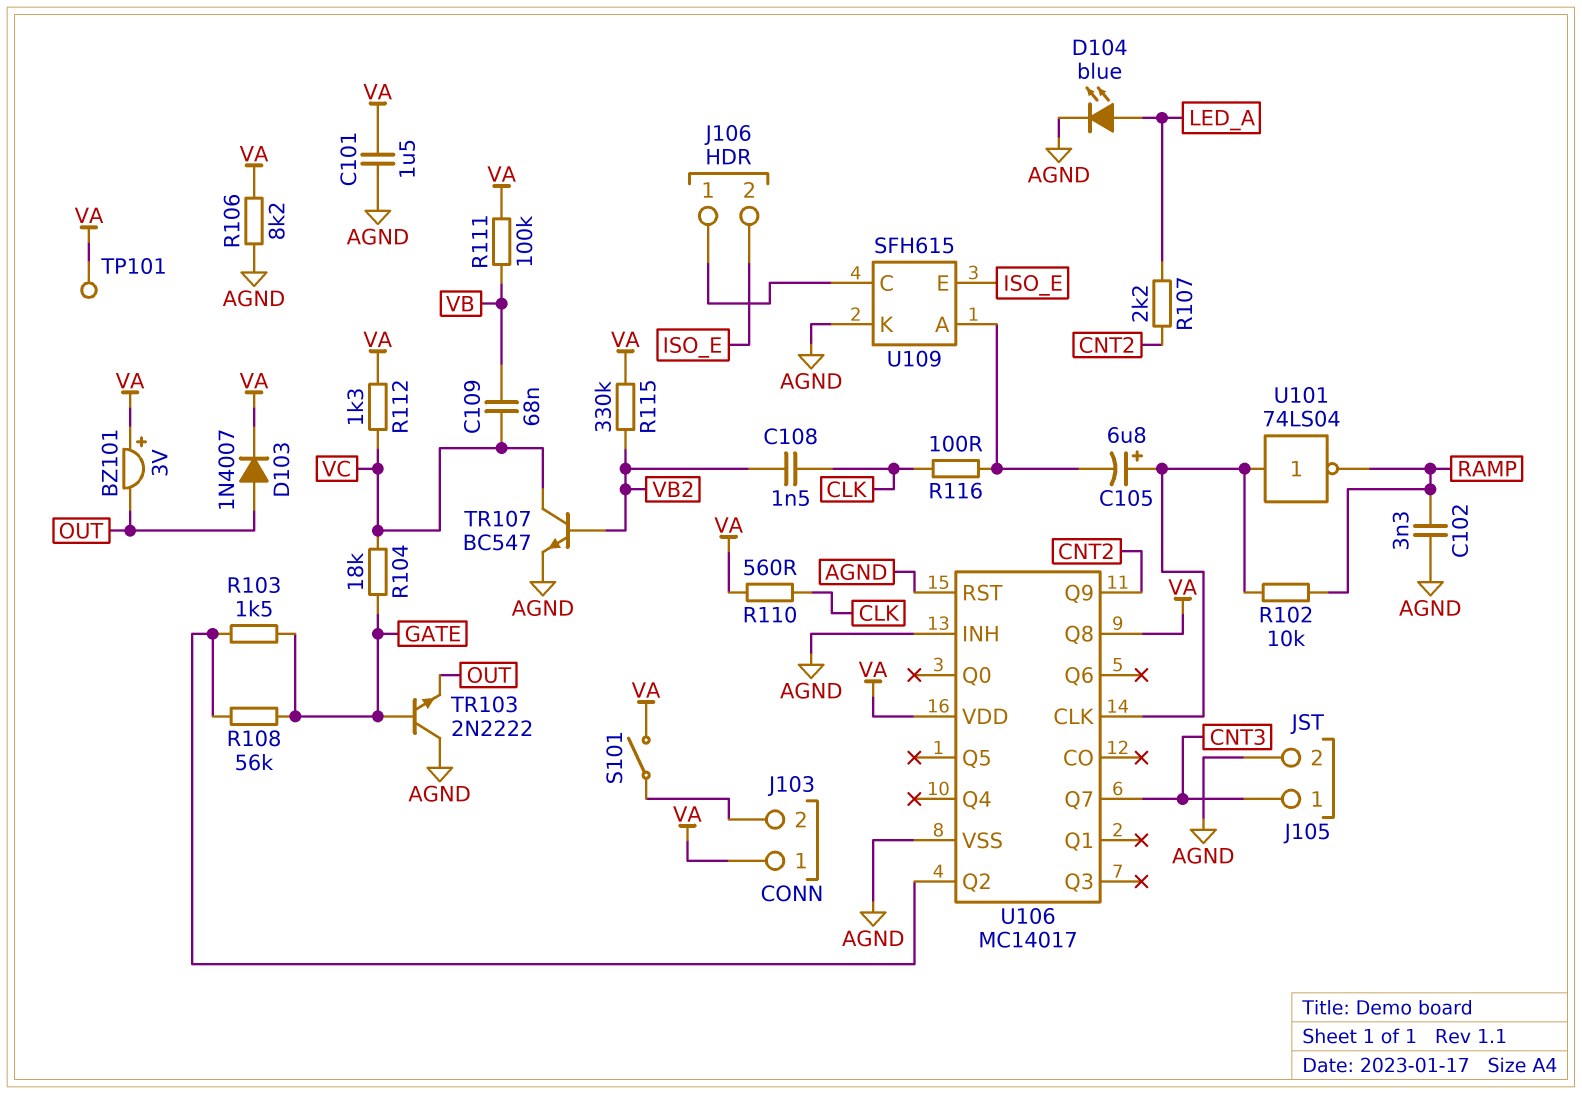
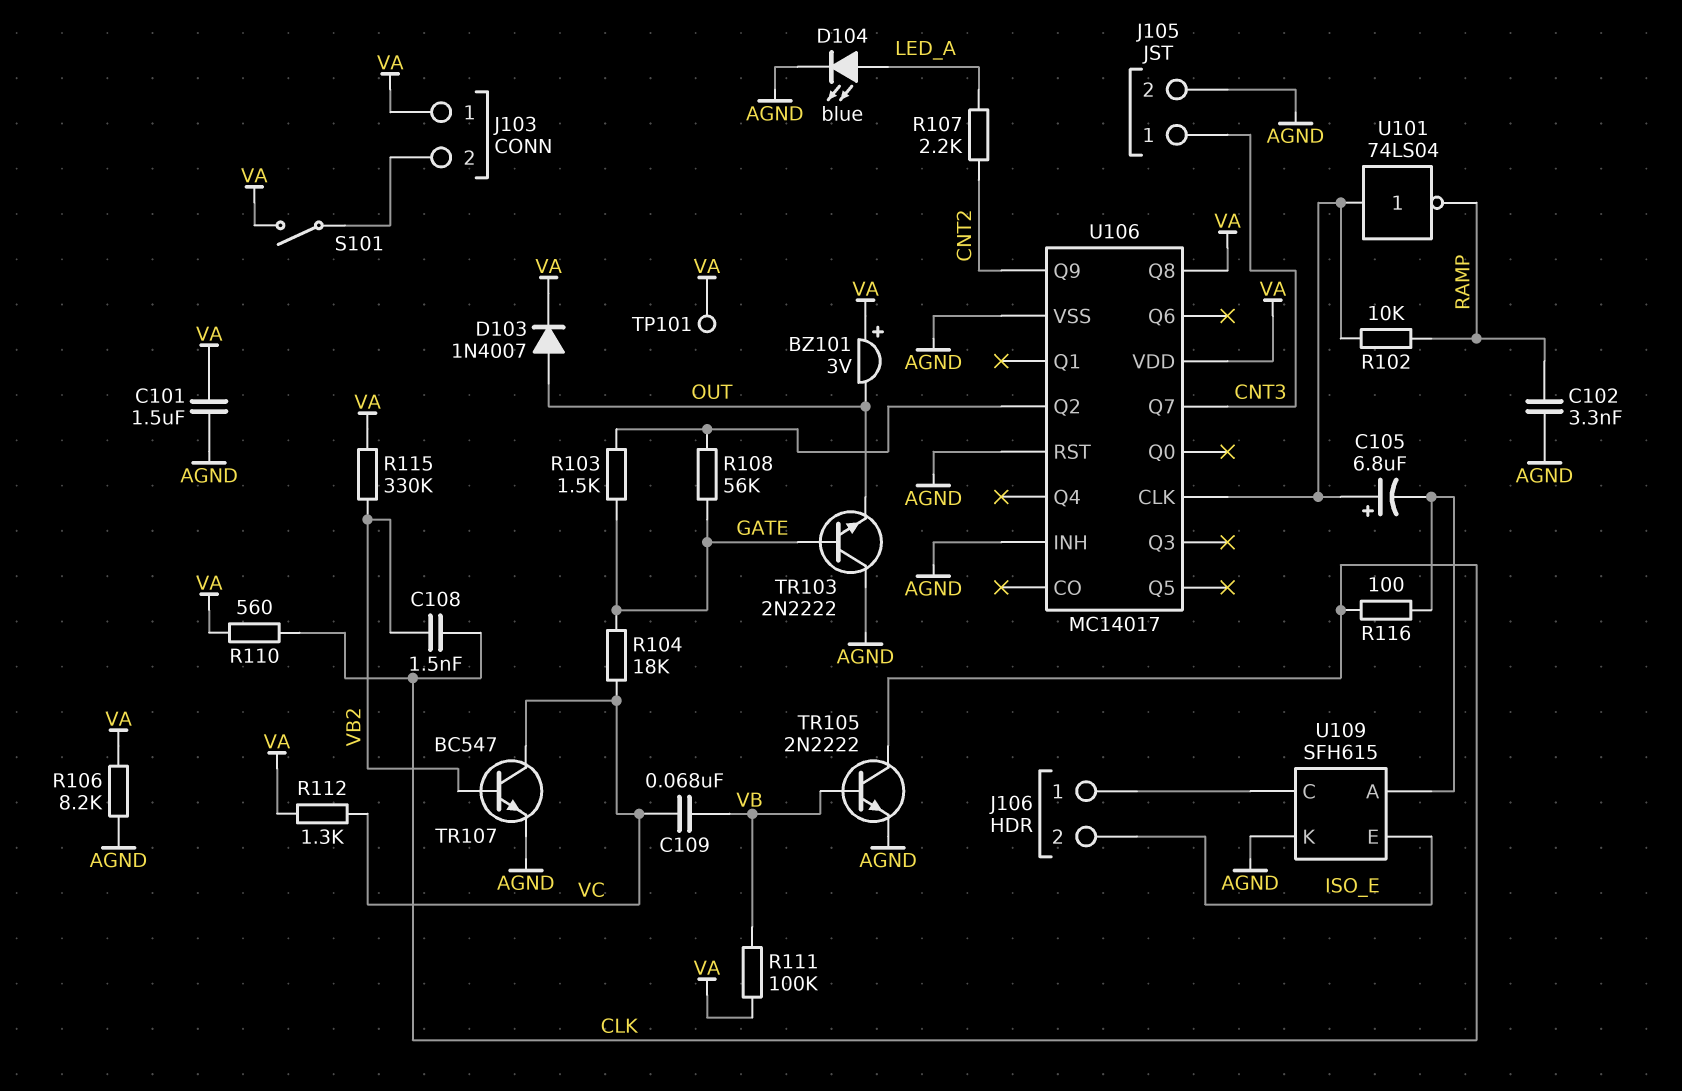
TR105: none -> NPN 2N2222 (B VB, C CLK, E AGND)

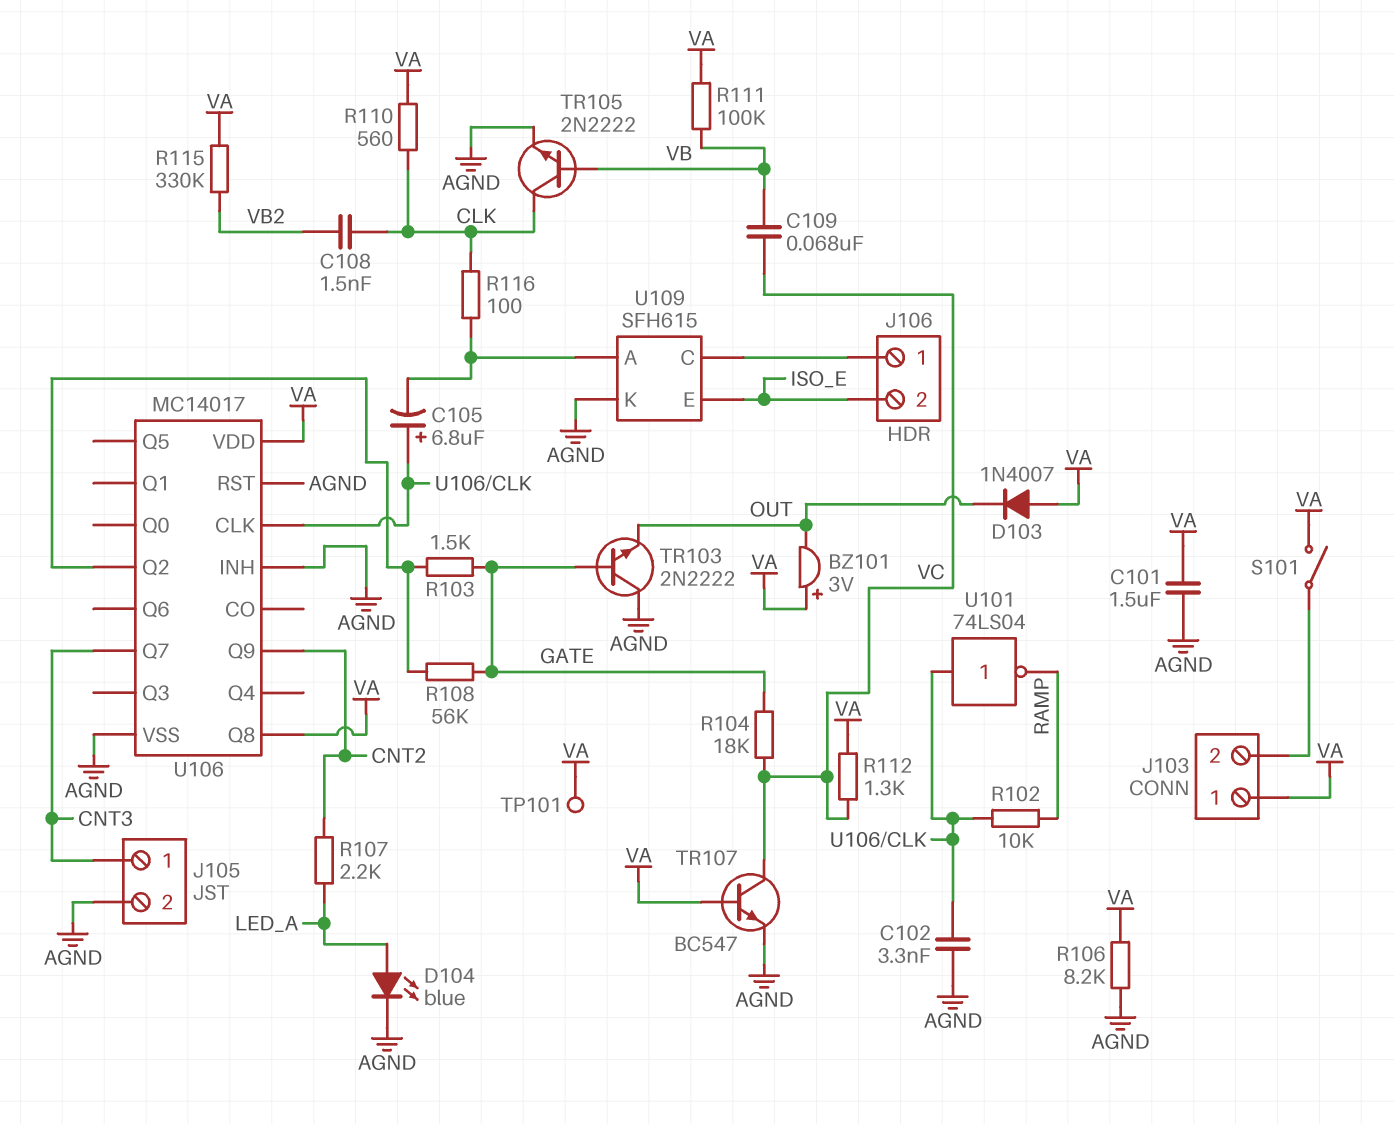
C102: 3.3nF (AGND, RAMP) -> 3.3nF (AGND, U106/CLK)
D103: diode 1N4007 (A OUT, K VA) -> diode 1N4007 (A VA, K OUT)
TR107: NPN BC547 (B VB2, C VC, E AGND) -> NPN BC547 (B VA, C VC, E AGND)

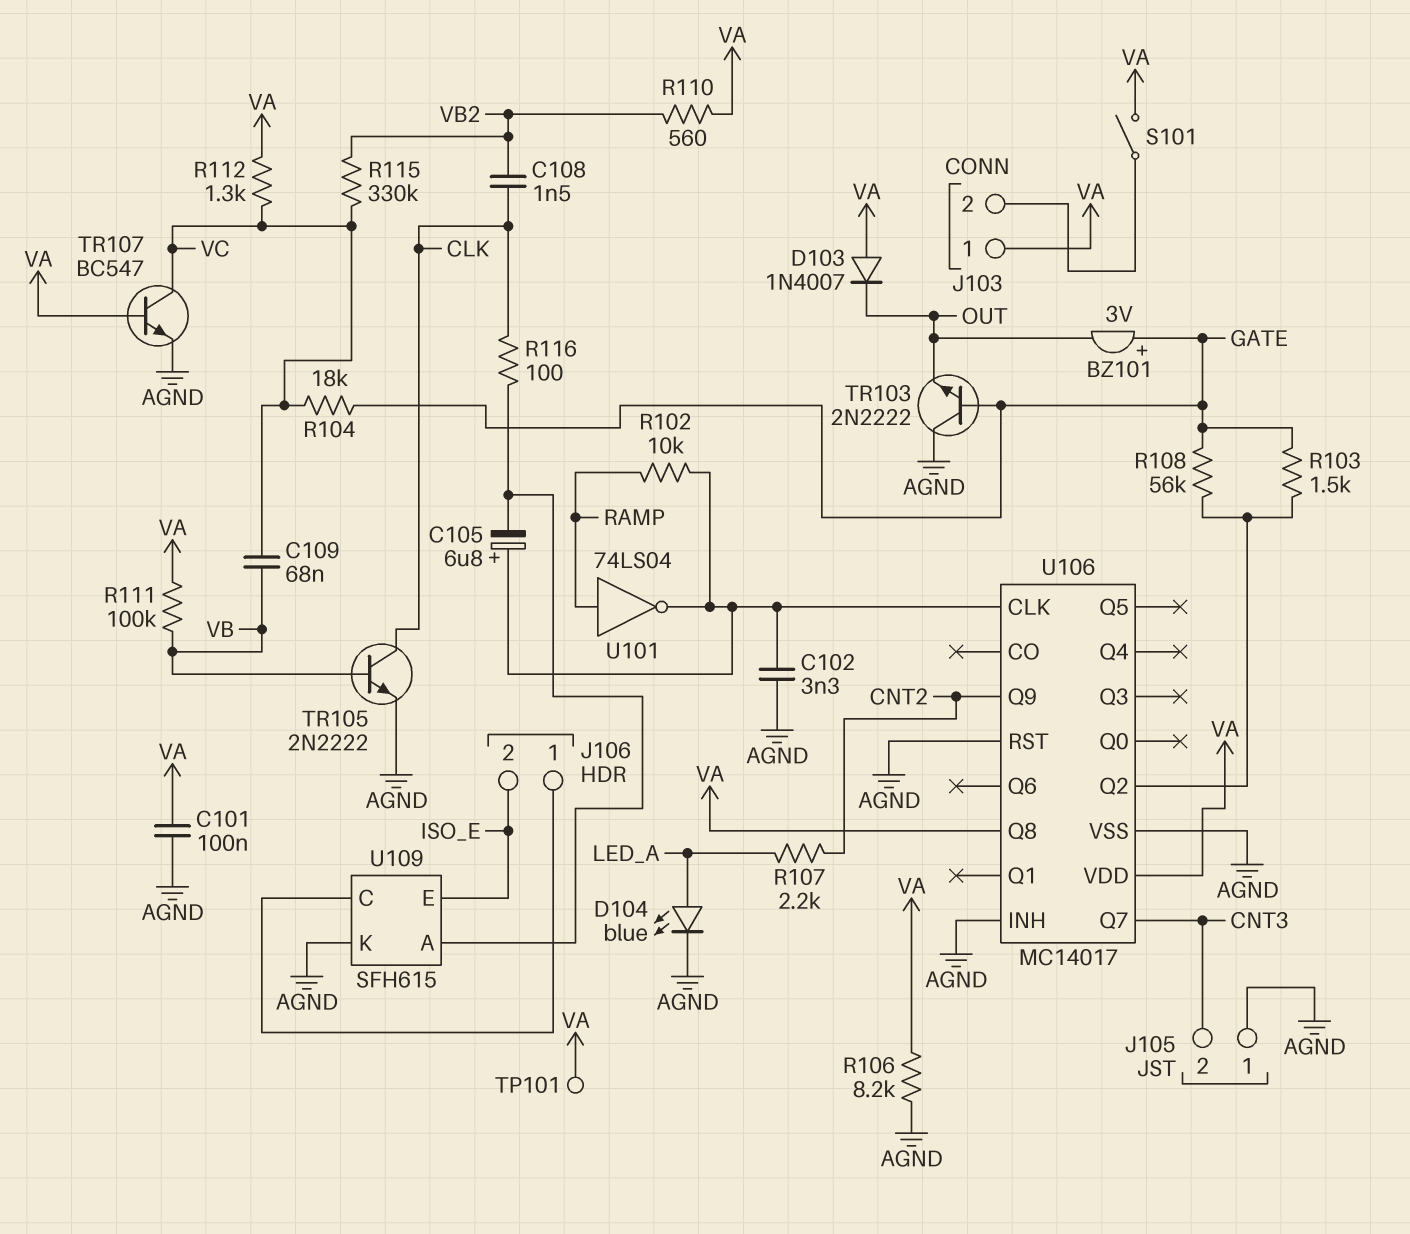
BZ101: buzzer 3V (plus VA, minus OUT) -> buzzer 3V (plus GATE, minus OUT)
C101: 1.5uF (AGND, VA) -> 100nF (AGND, VA)
J105 pin 1: CNT3 -> AGND
J105 pin 2: AGND -> CNT3
R110: 560 (CLK, VA) -> 560 (VA, VB2)
R115: 330k (VA, VB2) -> 330k (VB2, VC)
U101: NOT 74LS04 (in U106/CLK, out RAMP) -> NOT 74LS04 (in RAMP, out U106/CLK)

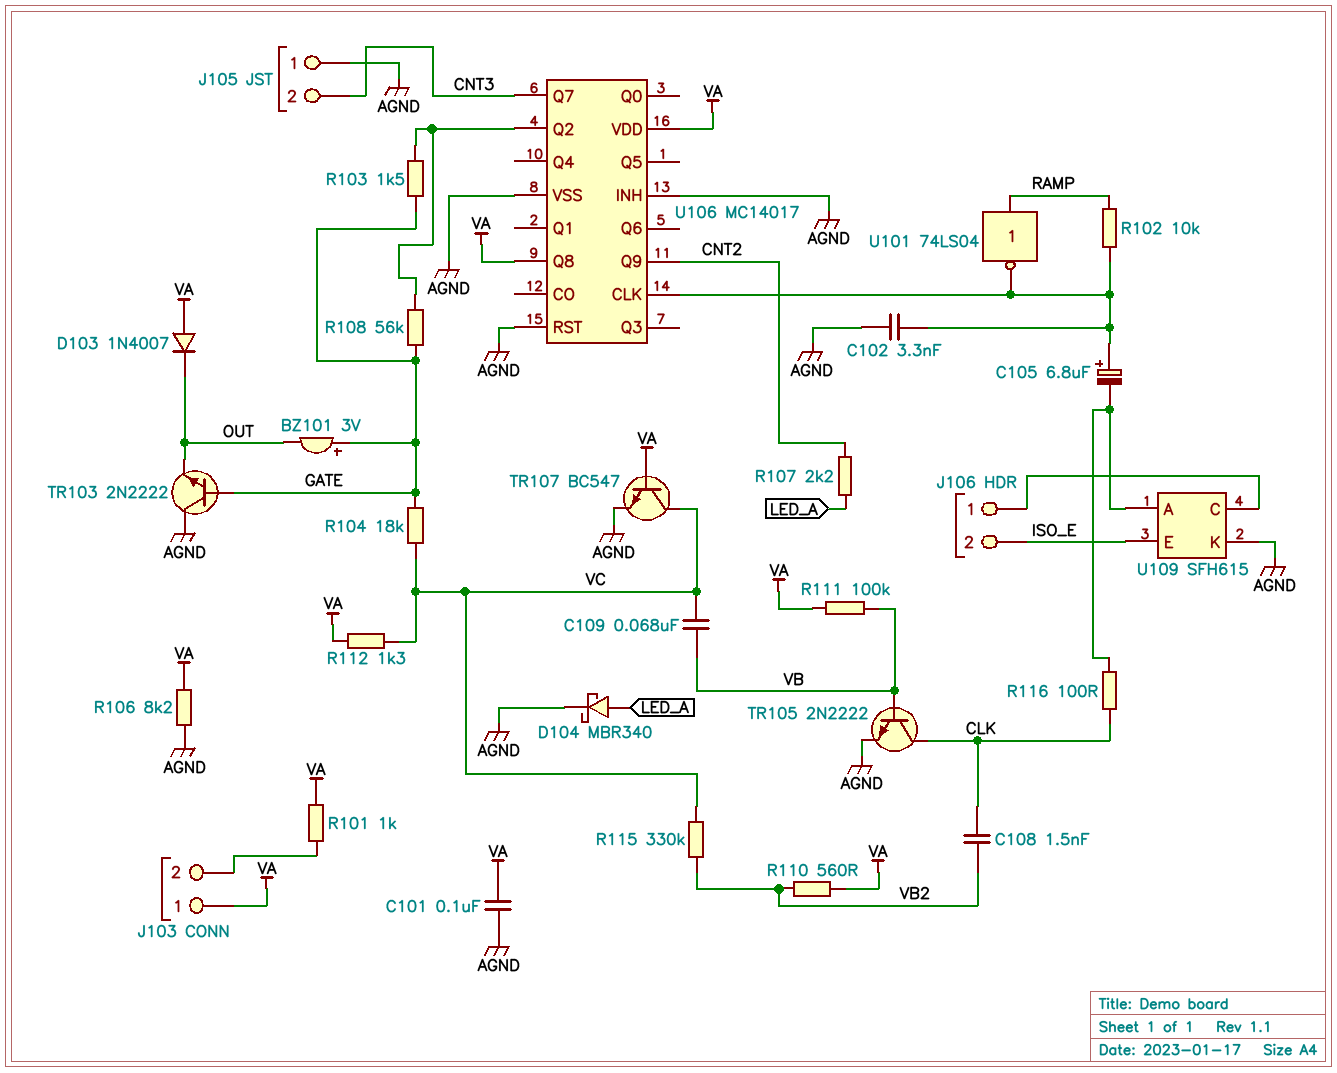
D104: LED blue (A LED_A, K AGND) -> schottky MBR340 (A LED_A, K AGND)
R101: none -> 1k (J103/2, VA)
S101: switch (J103/2, VA) -> none
TP101: test point (VA) -> none

